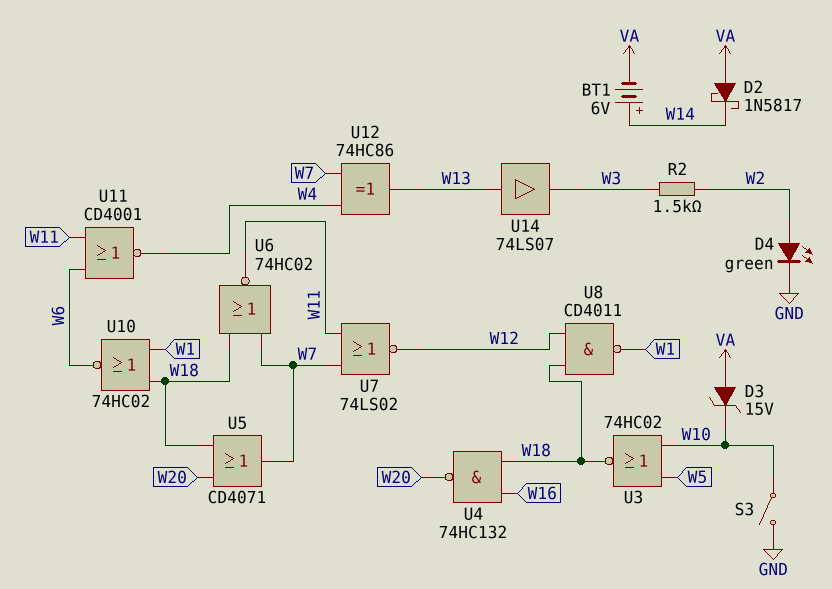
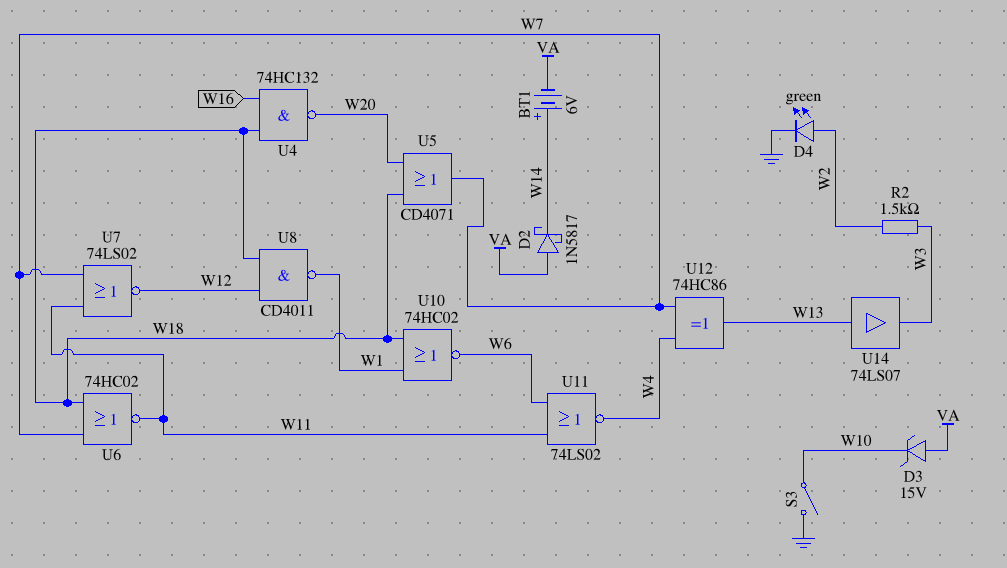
U3: NOR 74HC02 (in W5, in W10, out W18) -> none
U11: NOR CD4001 (in W6, in W11, out W4) -> NOR 74LS02 (in W6, in W11, out W4)

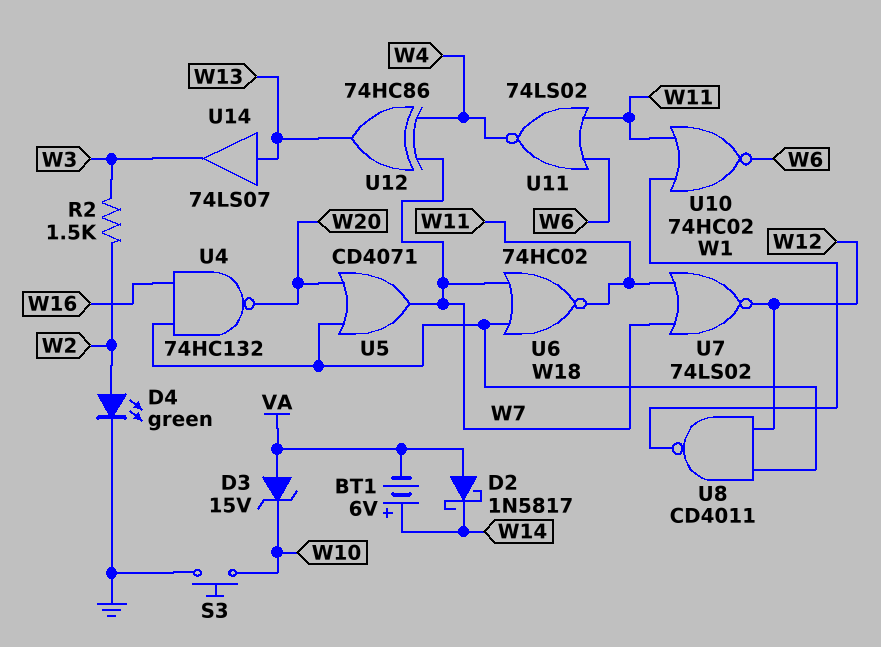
S3: switch (GND, W10) -> button (GND, W10)
U10: NOR 74HC02 (in W1, in W18, out W6) -> NOR 74HC02 (in W1, in W11, out W6)

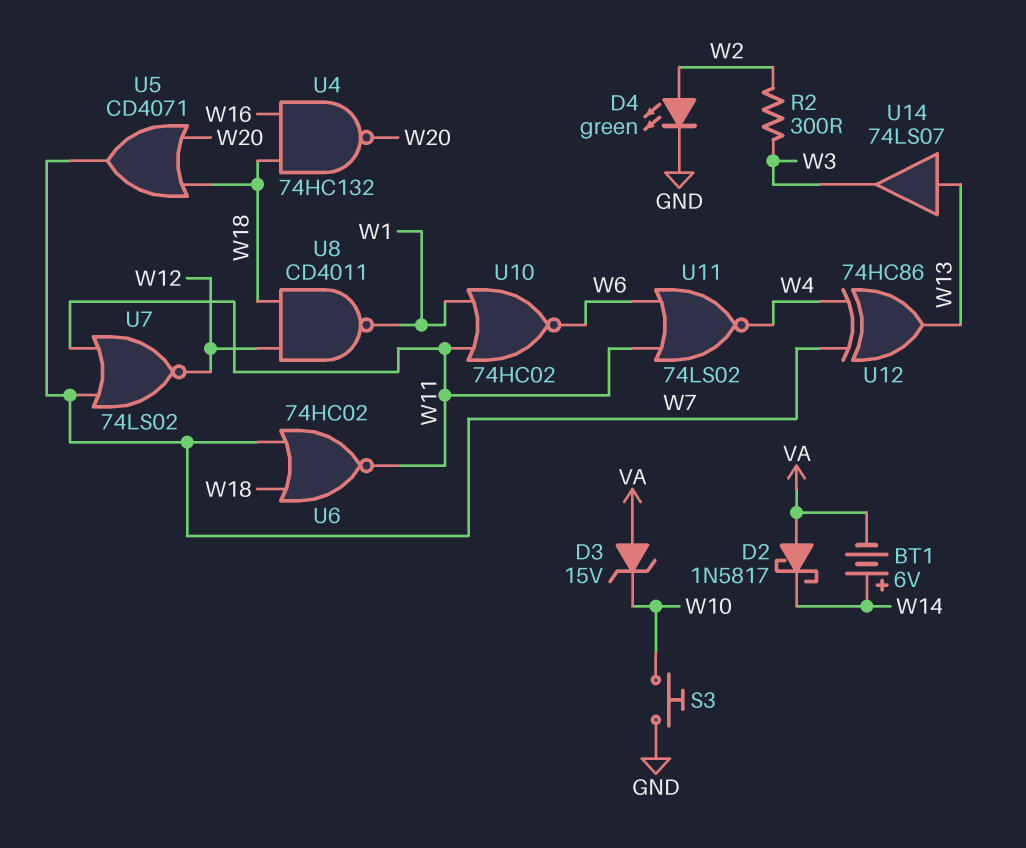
R2: 1.5k (W2, W3) -> 300 (W2, W3)

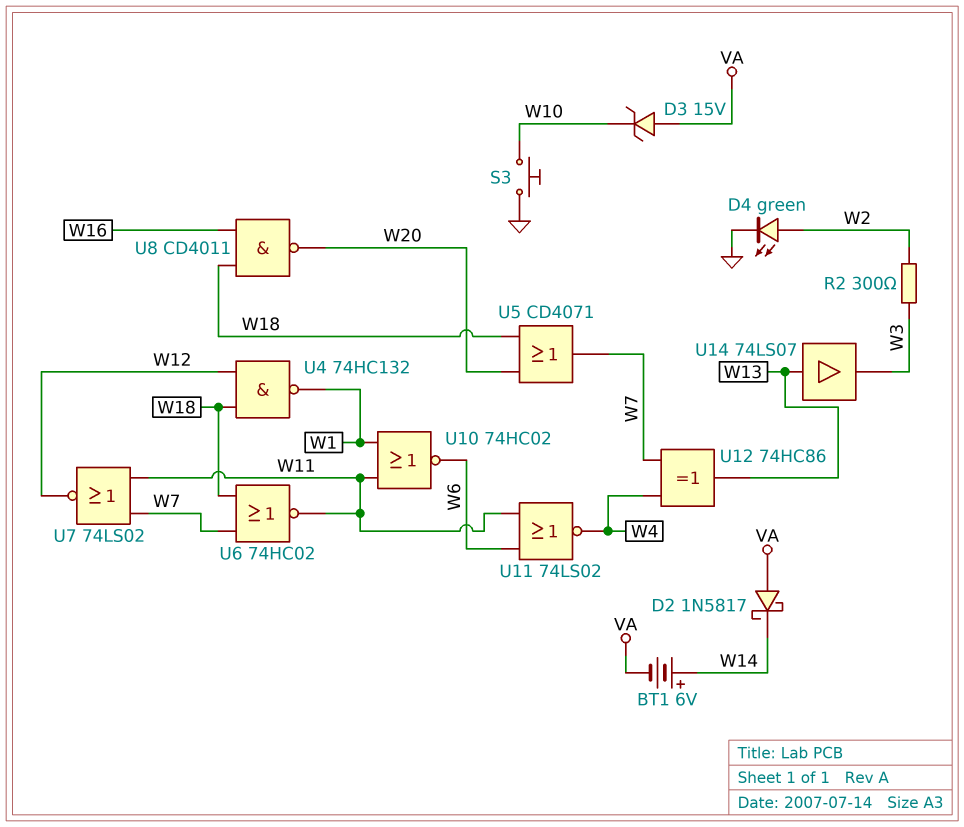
U4: NAND 74HC132 (in W16, in W18, out W20) -> NAND 74HC132 (in W12, in W18, out W1)
U8: NAND CD4011 (in W12, in W18, out W1) -> NAND CD4011 (in W16, in W18, out W20)

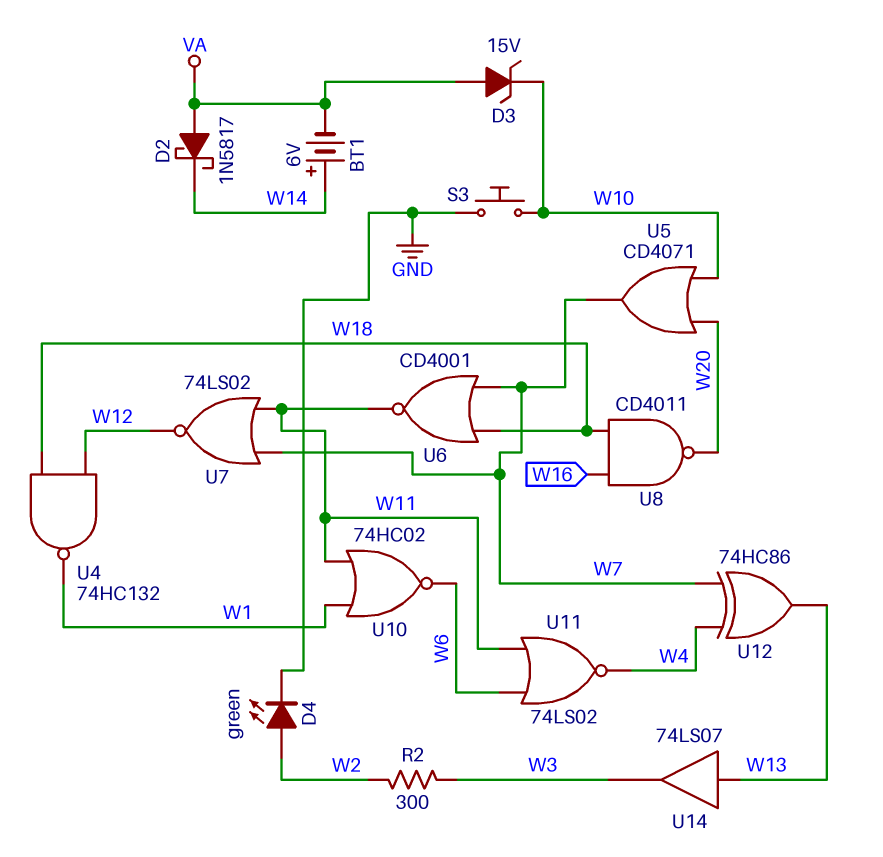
U5: OR CD4071 (in W18, in W20, out W7) -> OR CD4071 (in W10, in W20, out W7)
U6: NOR 74HC02 (in W7, in W18, out W11) -> NOR CD4001 (in W7, in W18, out W11)

